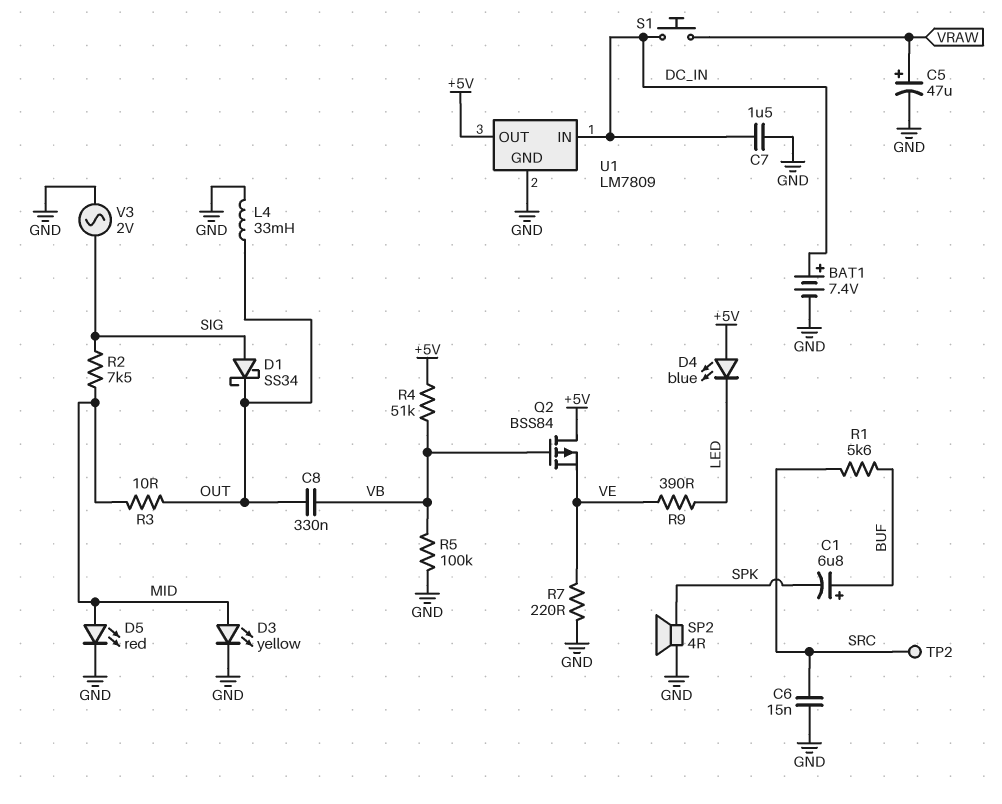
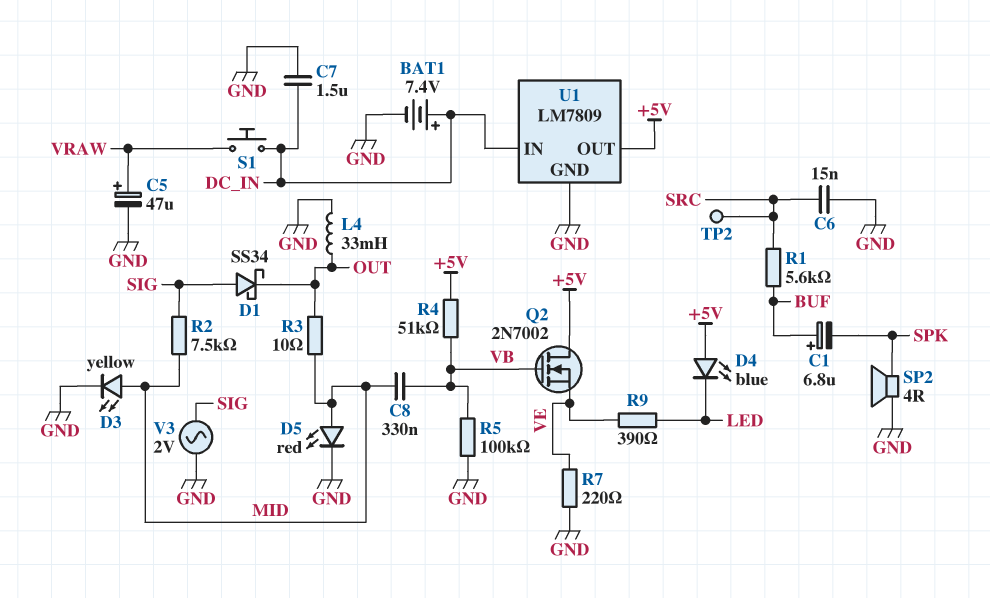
C8: 330nF (OUT, VB) -> 330nF (MID, VB)
Q2: PMOS BSS84 (G VB, D +5V, S VE) -> NMOS 2N7002 (G VB, D +5V, S VE)

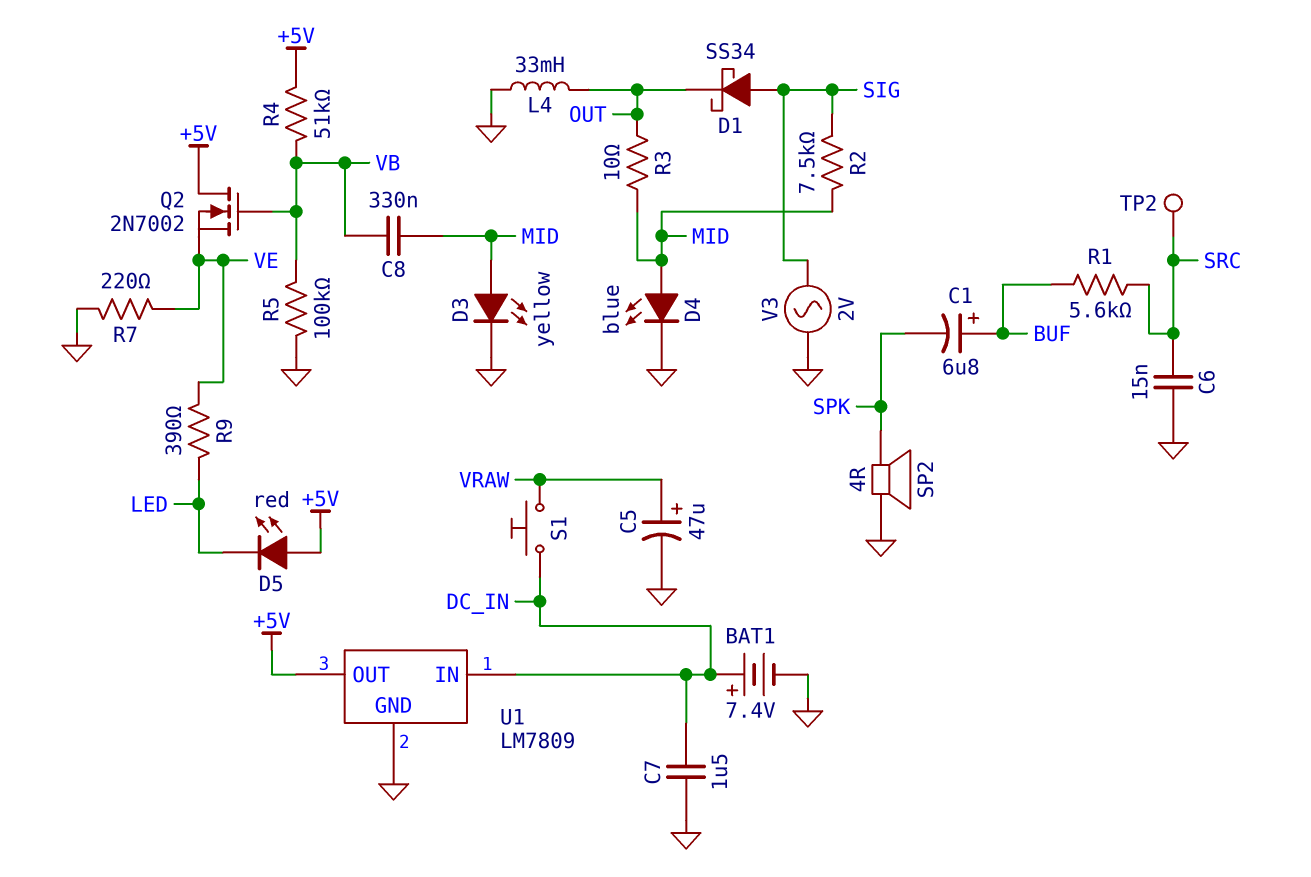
D4: LED blue (A +5V, K LED) -> LED blue (A MID, K GND)
D5: LED red (A MID, K GND) -> LED red (A +5V, K LED)

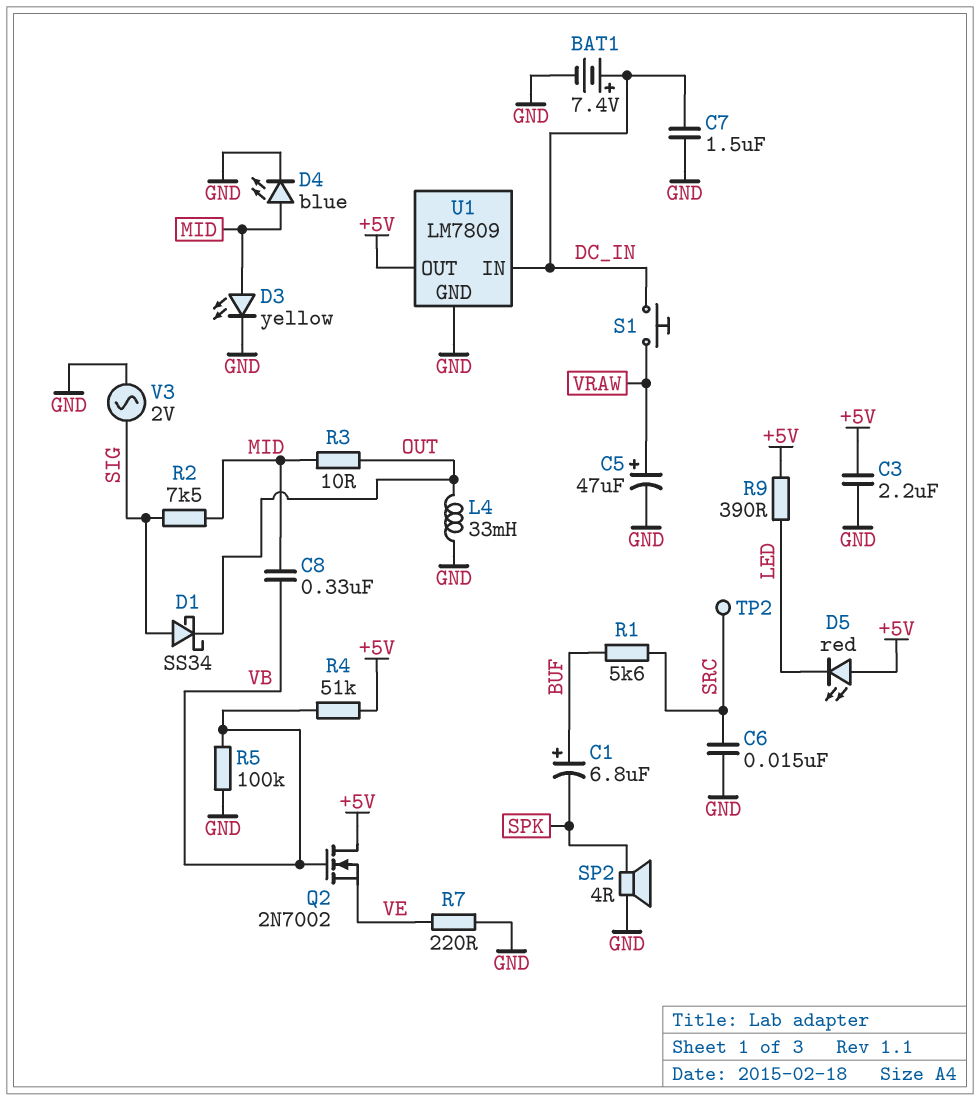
C3: none -> 2.2uF (+5V, GND)
R9: 390 (LED, VE) -> 390 (+5V, LED)

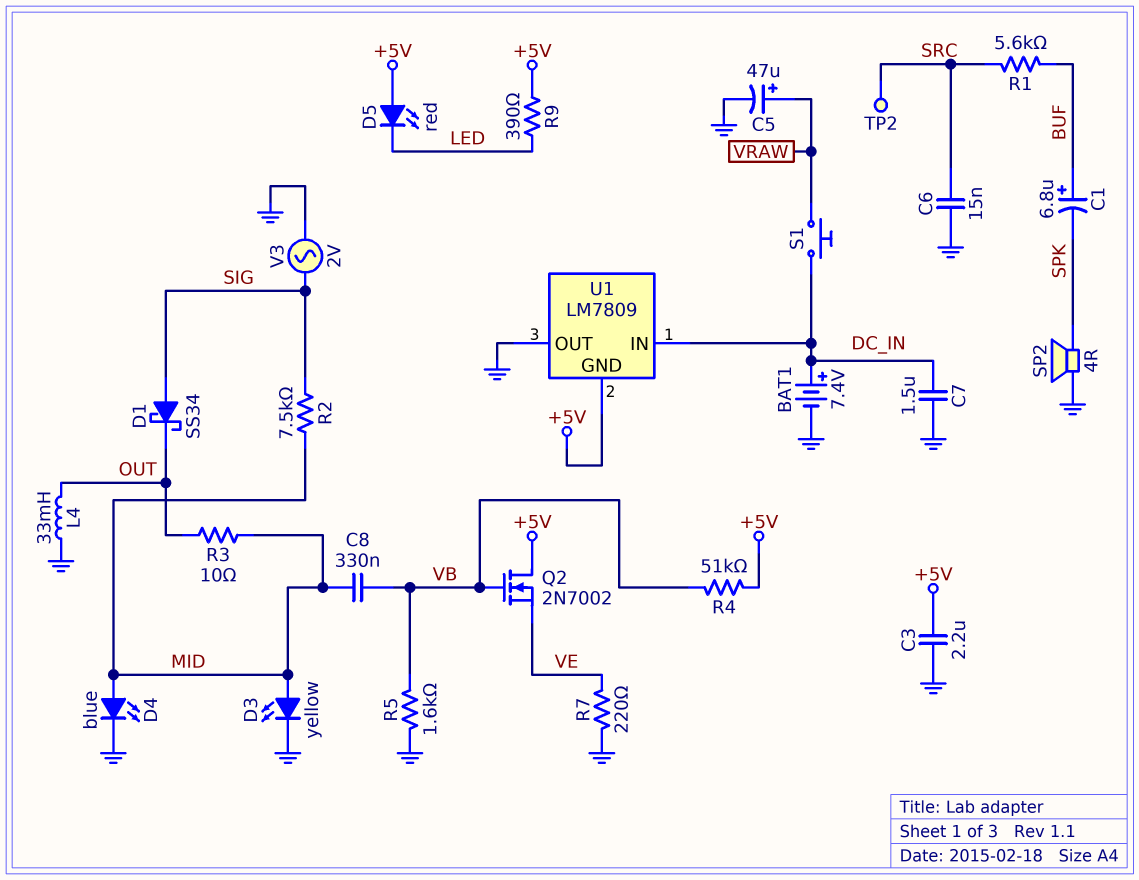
R5: 100k (GND, VB) -> 1.6k (GND, VB)
U1 pin GND: GND -> +5V
U1 pin OUT: +5V -> GND

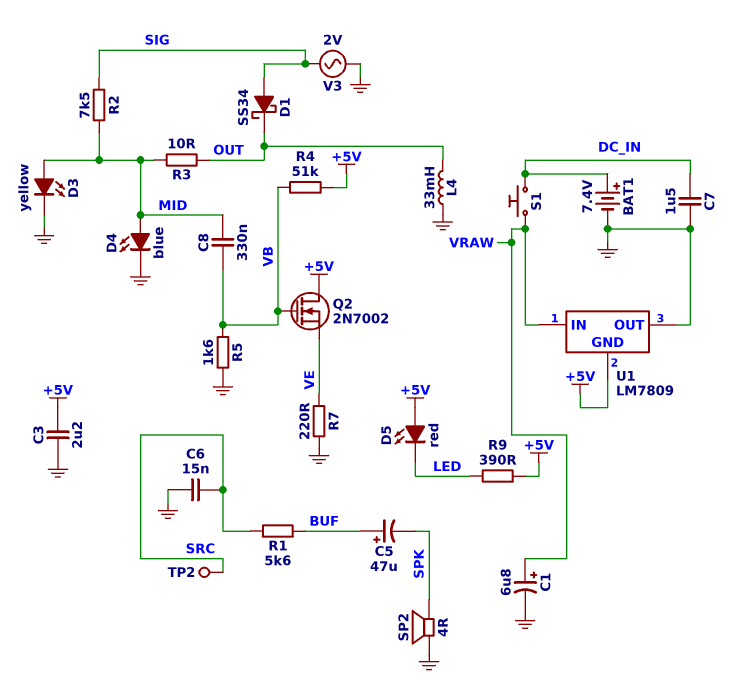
C1: 6.8uF (plus BUF, minus SPK) -> 6.8uF (plus VRAW, minus GND)
C5: 47uF (plus VRAW, minus GND) -> 47uF (plus BUF, minus SPK)
U1 pin IN: DC_IN -> VRAW

